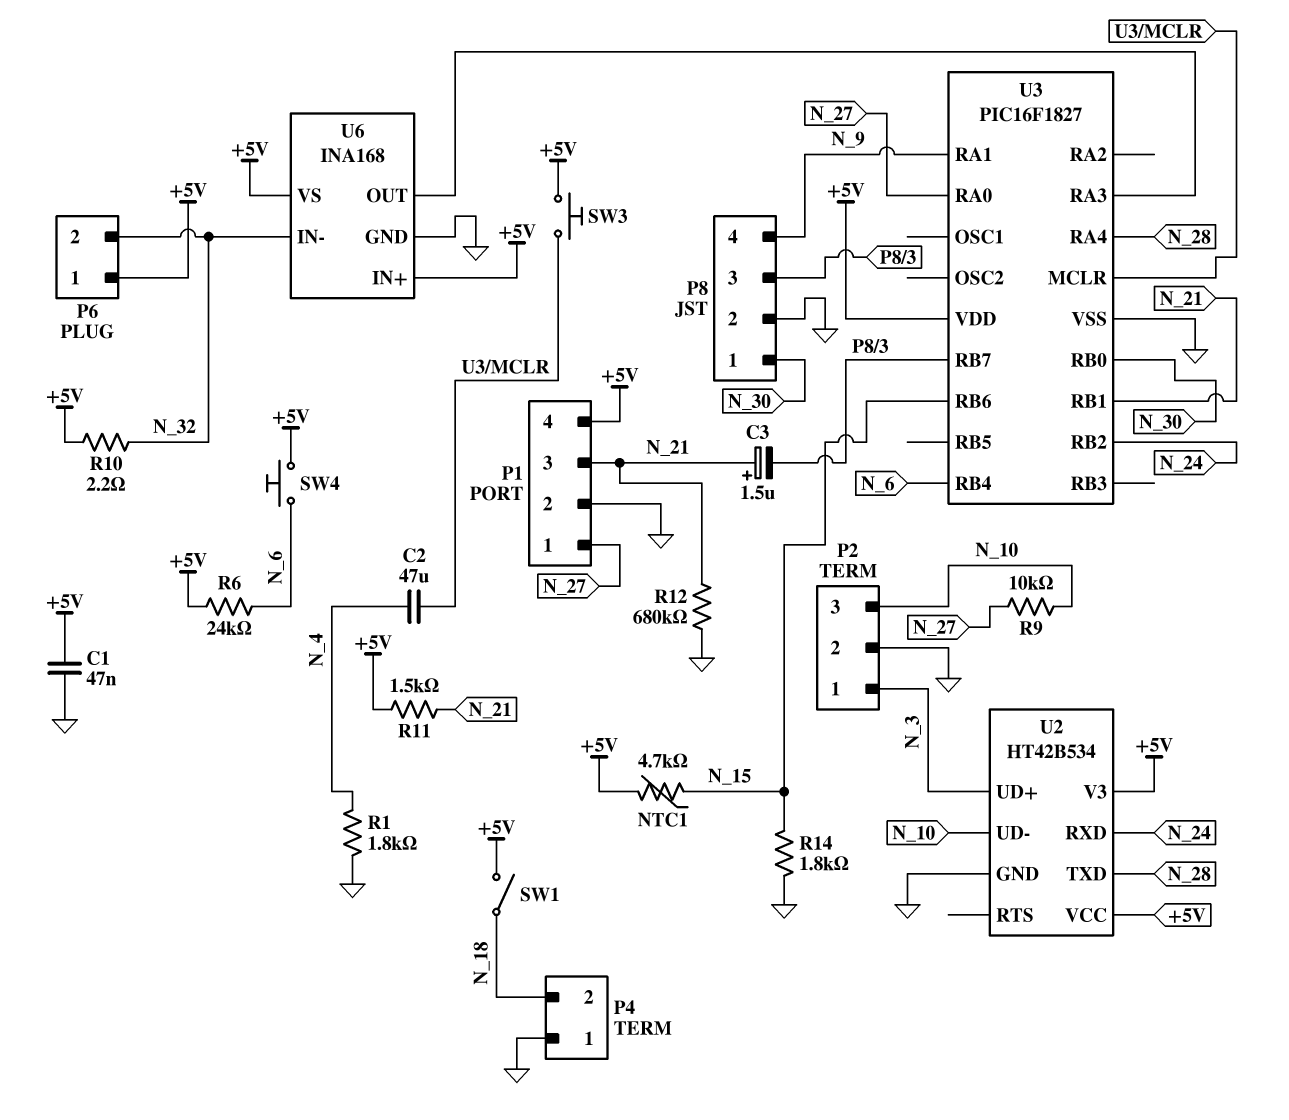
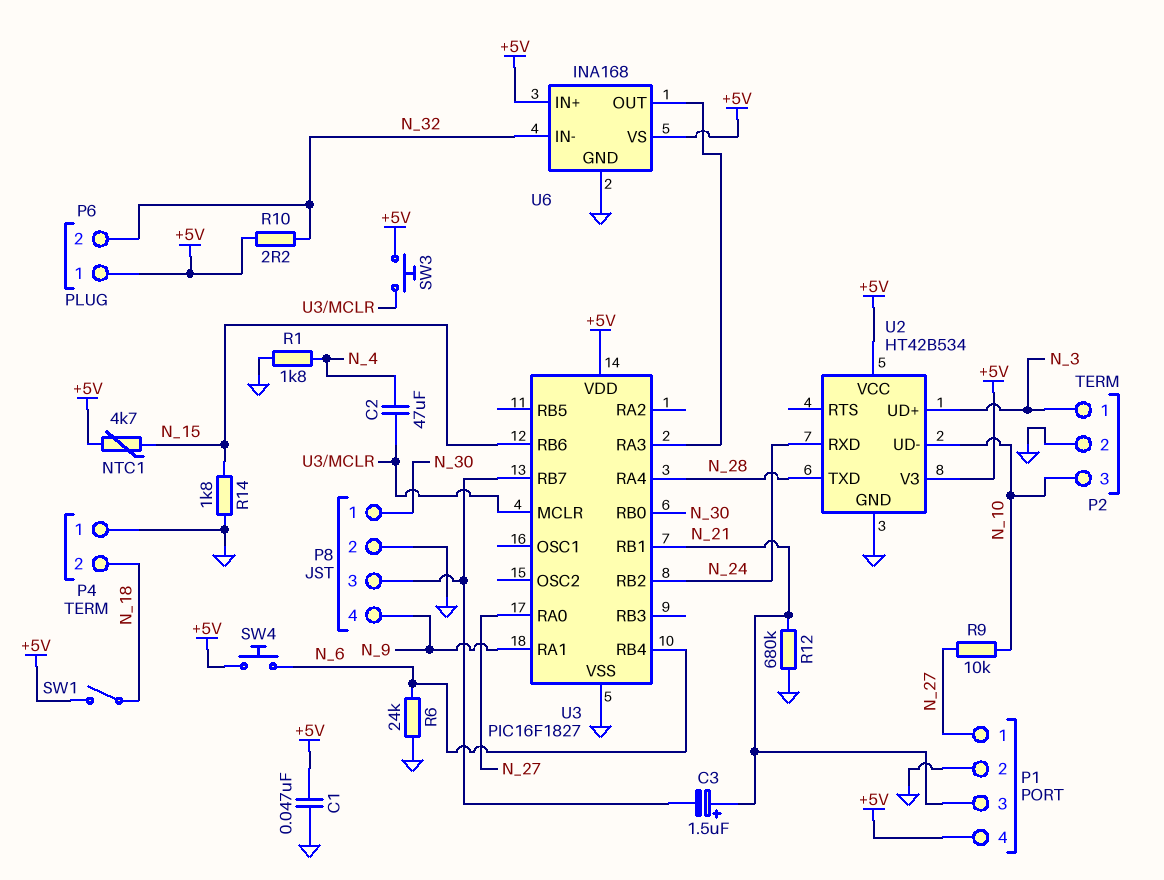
R6: 24k (+5V, N_6) -> 24k (GND, N_6)
R11: 1.5k (+5V, N_21) -> none

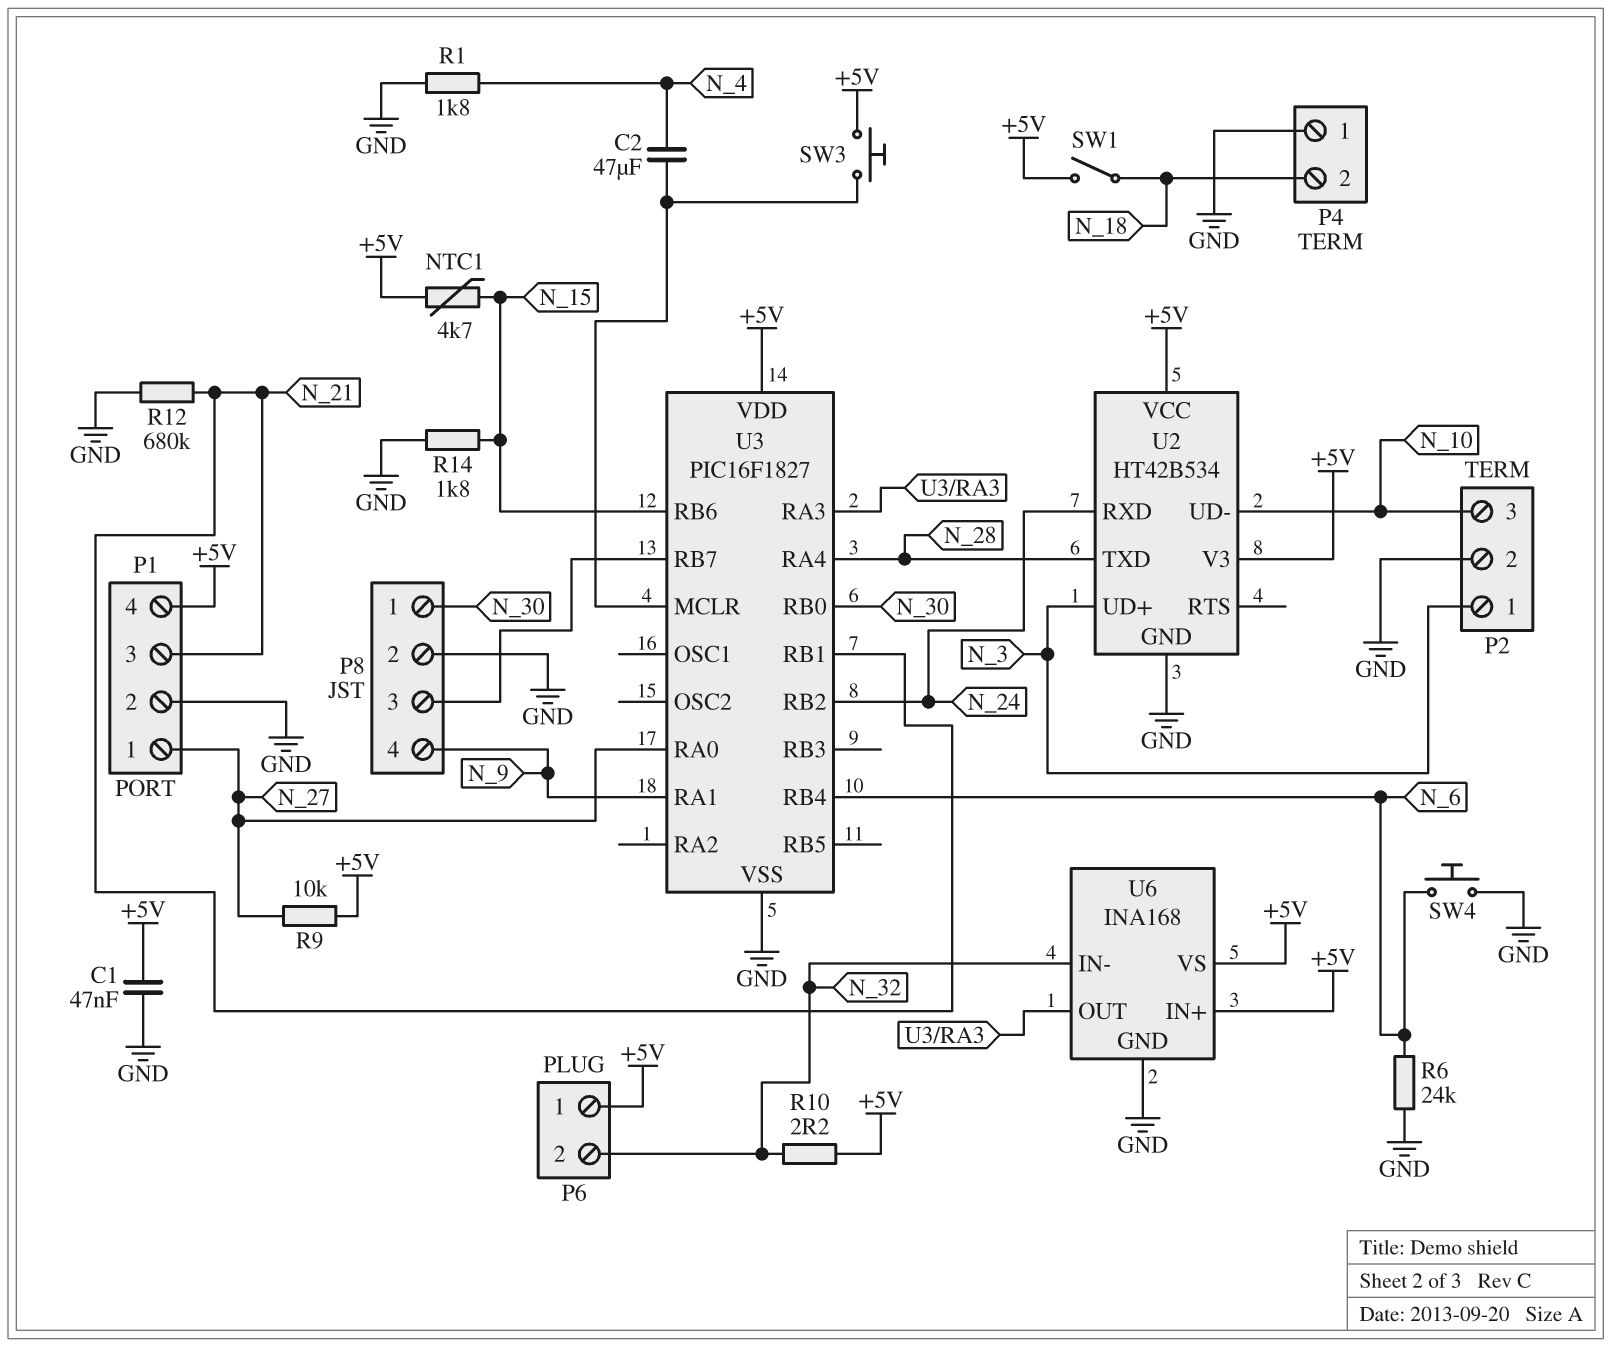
C3: 1.5uF (plus N_21, minus P8/3) -> none
R9: 10k (N_10, N_27) -> 10k (+5V, N_27)
SW4: button (+5V, N_6) -> button (GND, N_6)

